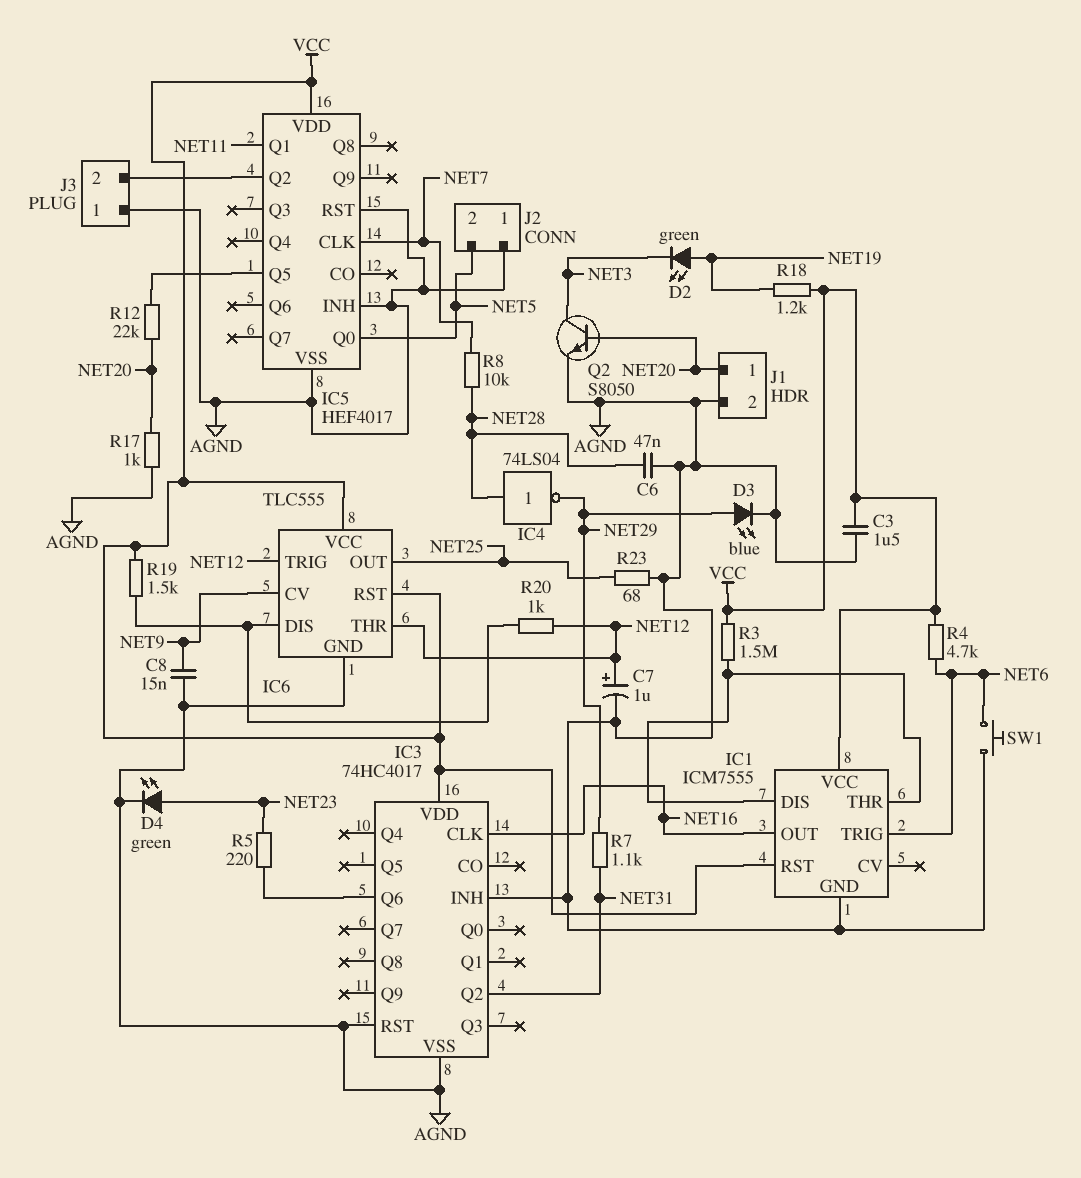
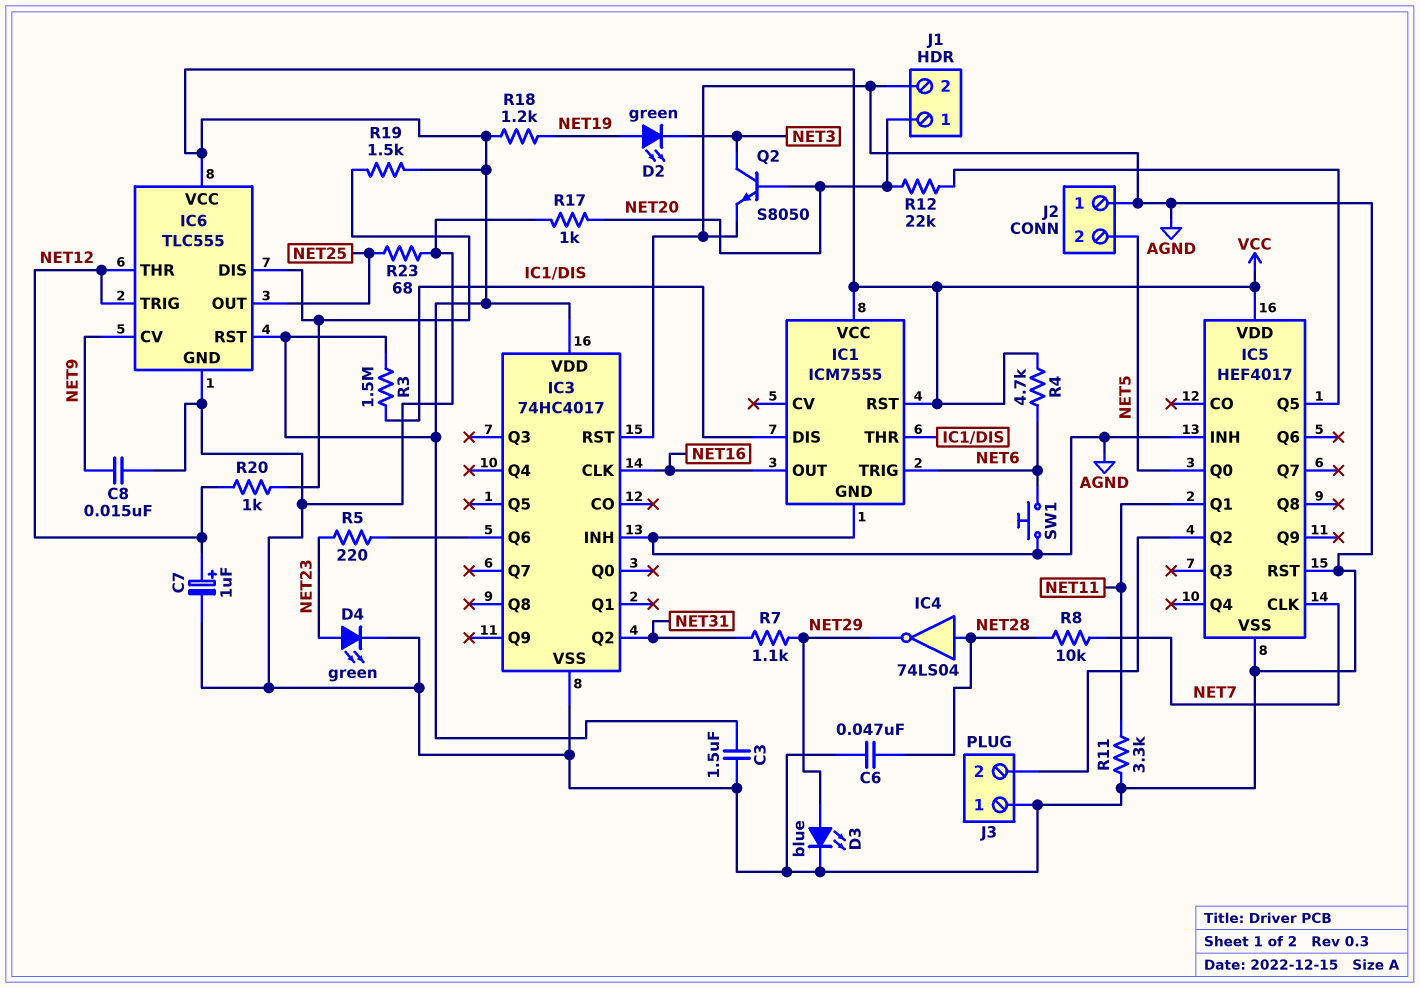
R11: none -> 3.3k (AGND, NET11)

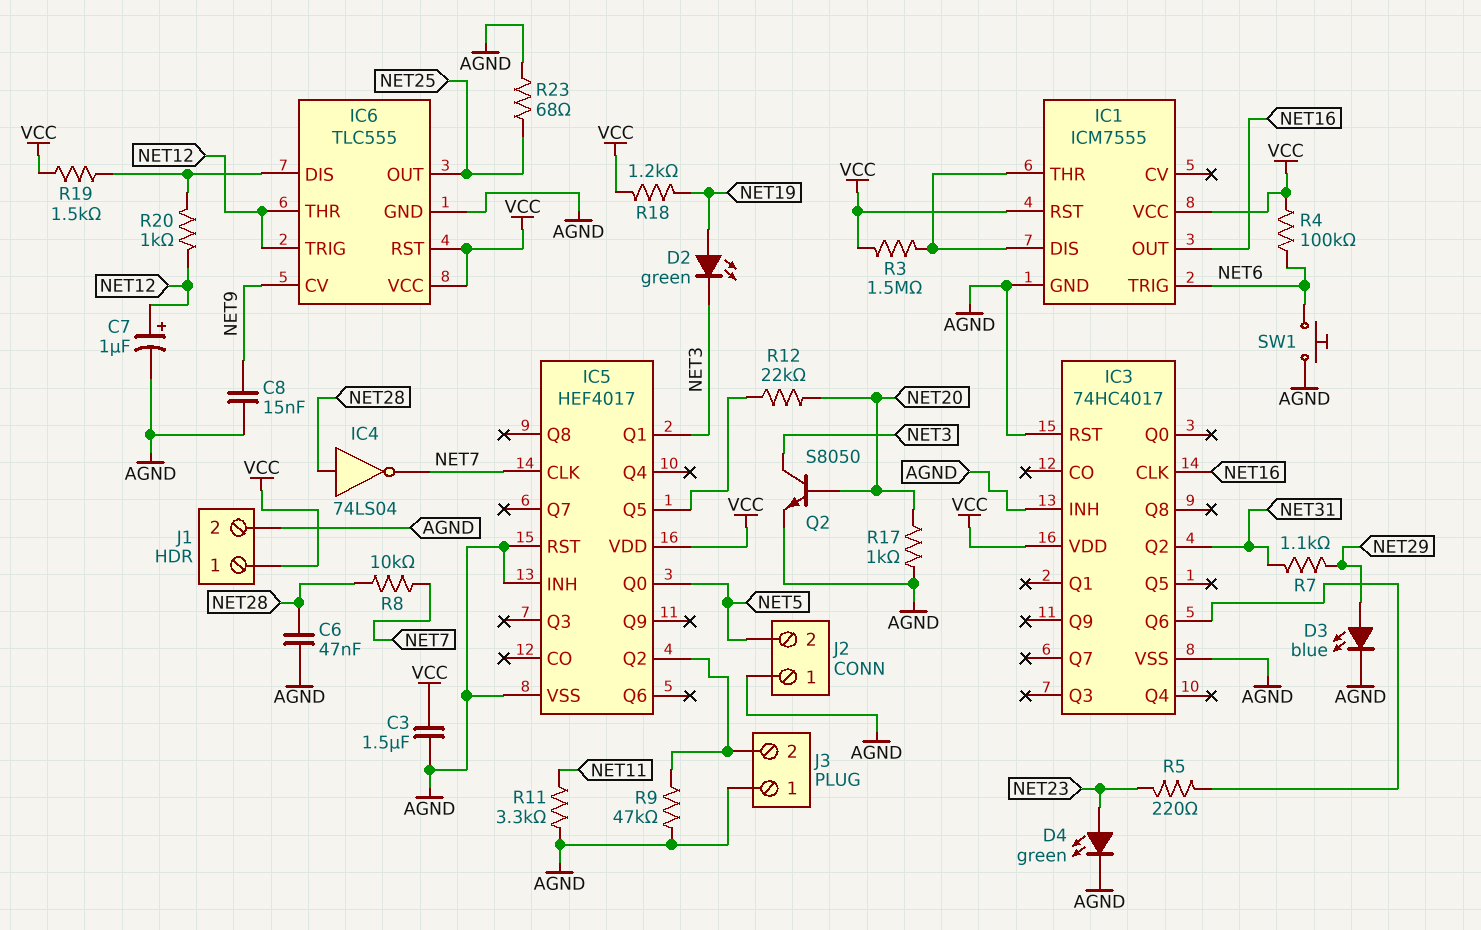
IC4: NOT 74LS04 (in NET28, out NET29) -> NOT 74LS04 (in NET28, out NET7)
IC5 pin Q1: NET11 -> NET3
J1 pin 1: NET20 -> VCC
R4: 4.7k (NET6, VCC) -> 100k (NET6, VCC)
R9: none -> 47k (AGND, IC5/Q2)

